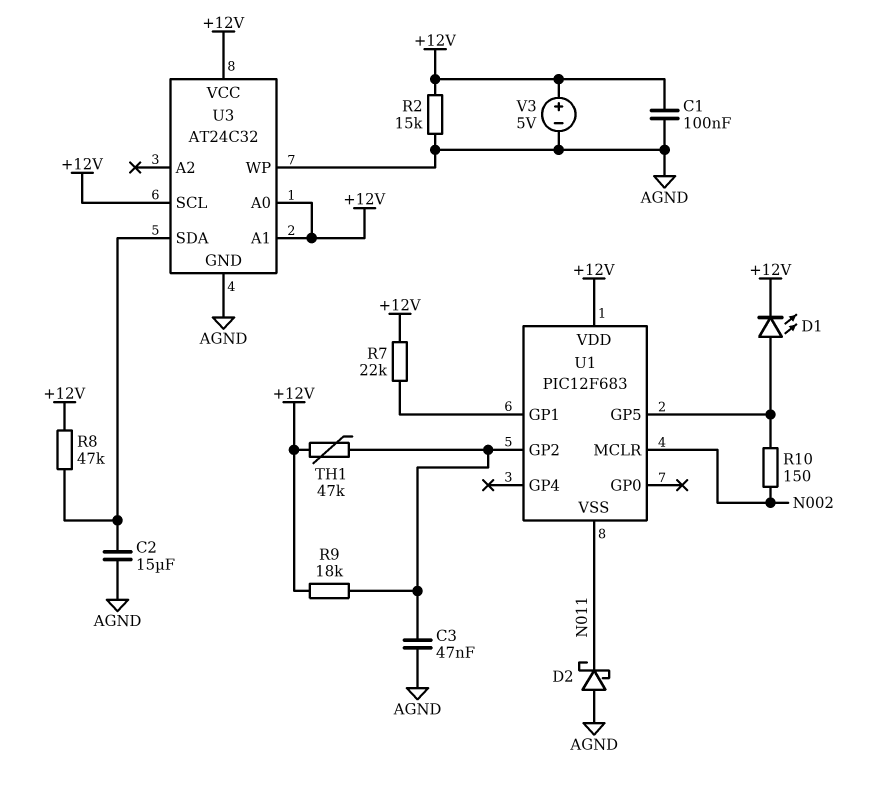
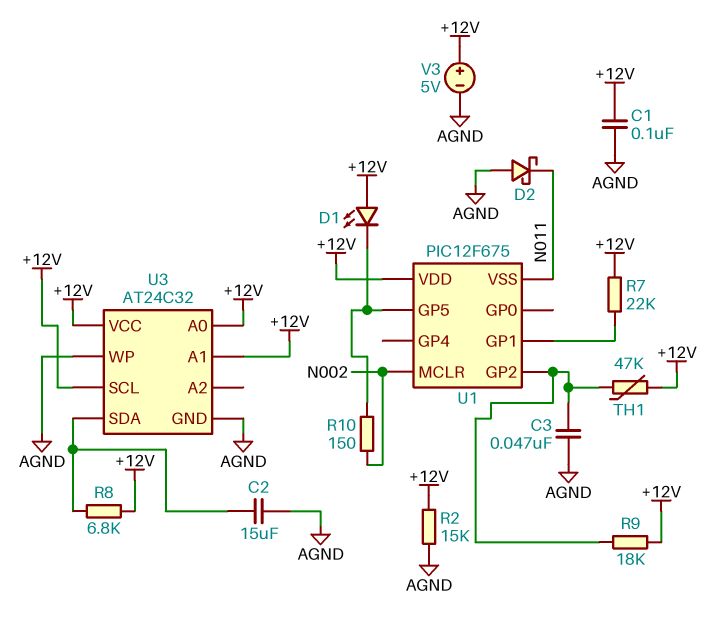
D1: LED (A U1/GP5, K +12V) -> LED (A +12V, K U1/GP5)
R8: 47k (+12V, U3/SDA) -> 6.8k (+12V, U3/SDA)
U1: PIC12F683 -> PIC12F675

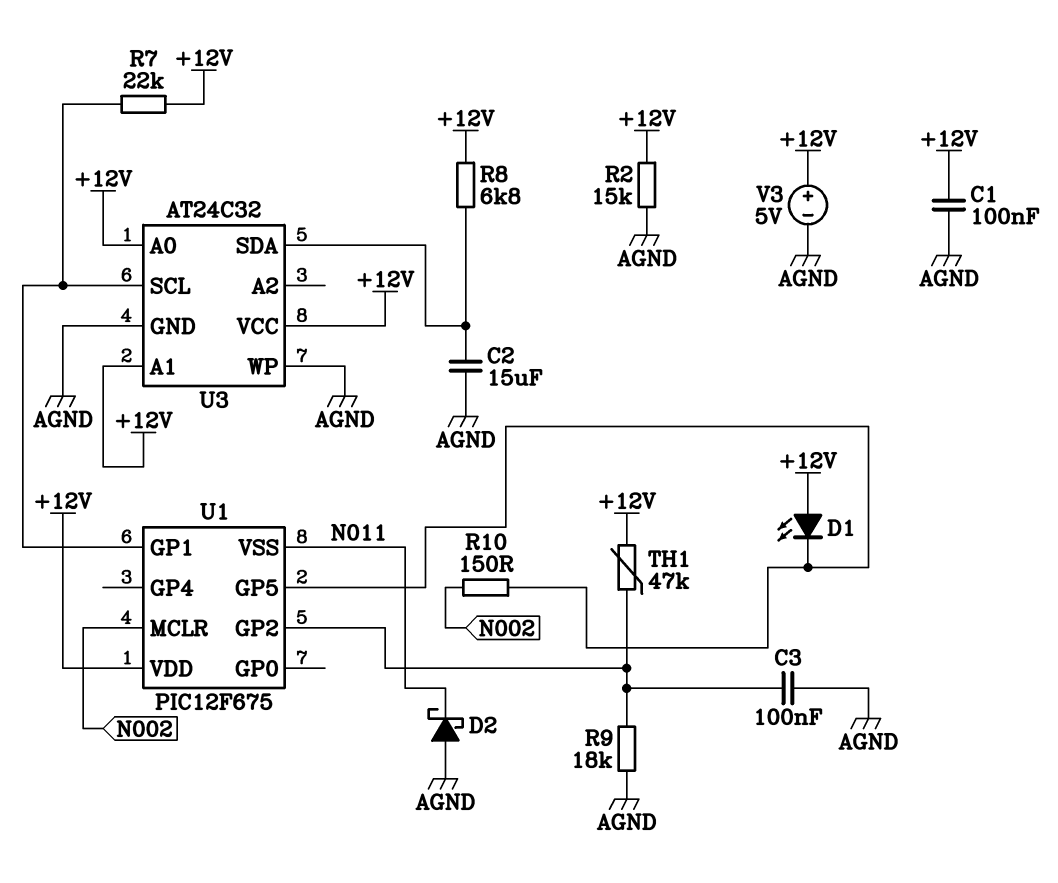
C3: 47nF (AGND, U1/GP2) -> 100nF (AGND, U1/GP2)
R9: 18k (+12V, U1/GP2) -> 18k (AGND, U1/GP2)
U3 pin SCL: +12V -> U1/GP1

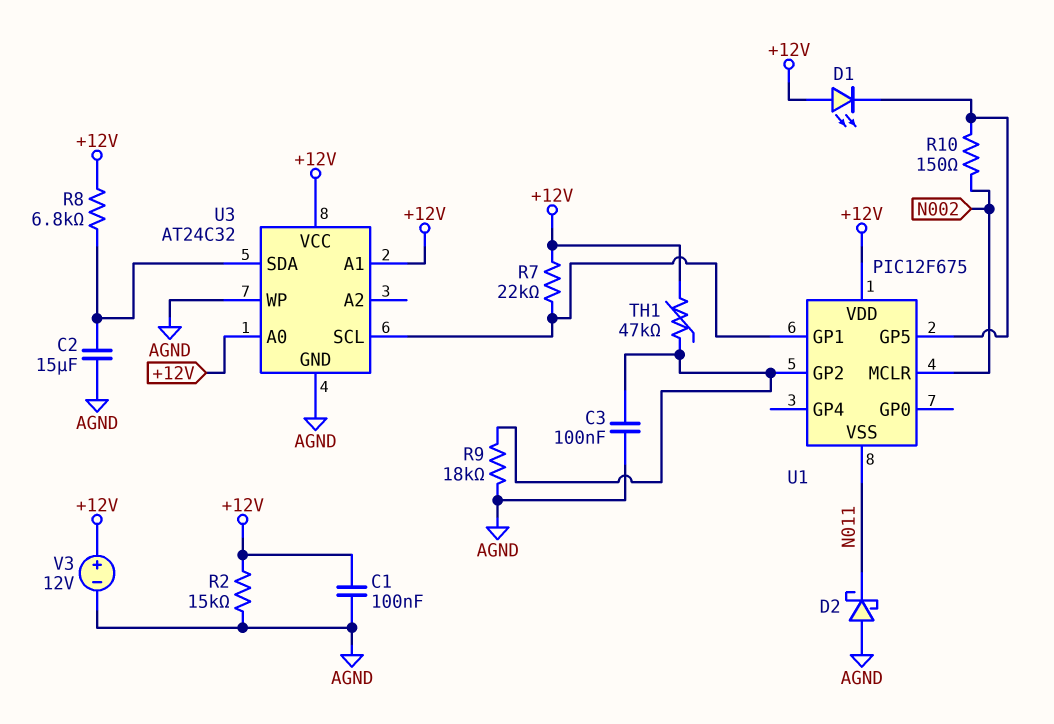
V3: 5V (plus +12V, minus AGND) -> 12V (plus +12V, minus AGND)

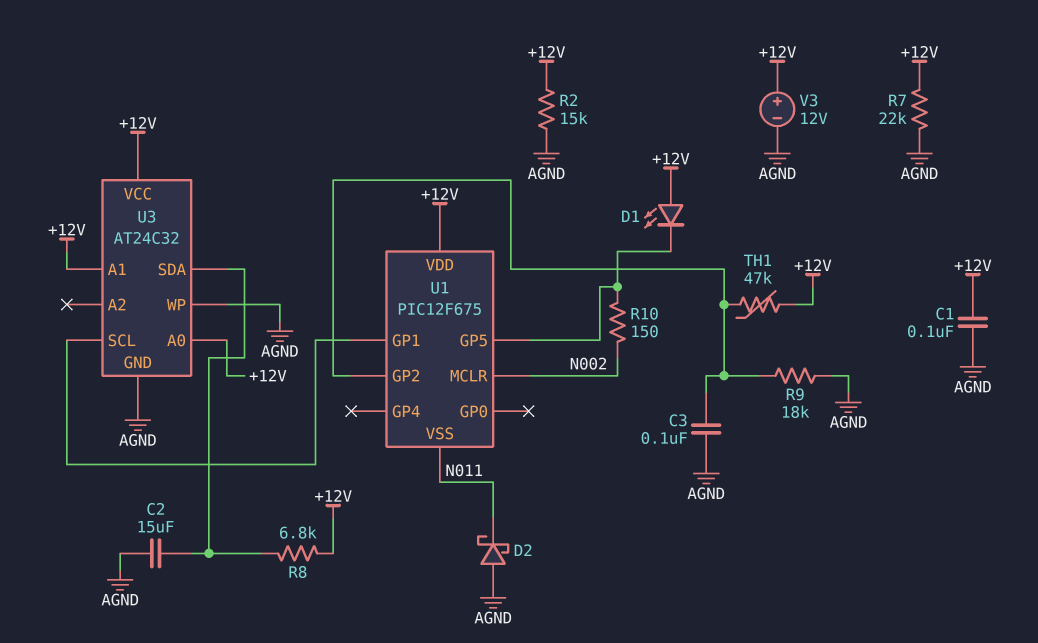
R7: 22k (+12V, U1/GP1) -> 22k (+12V, AGND)

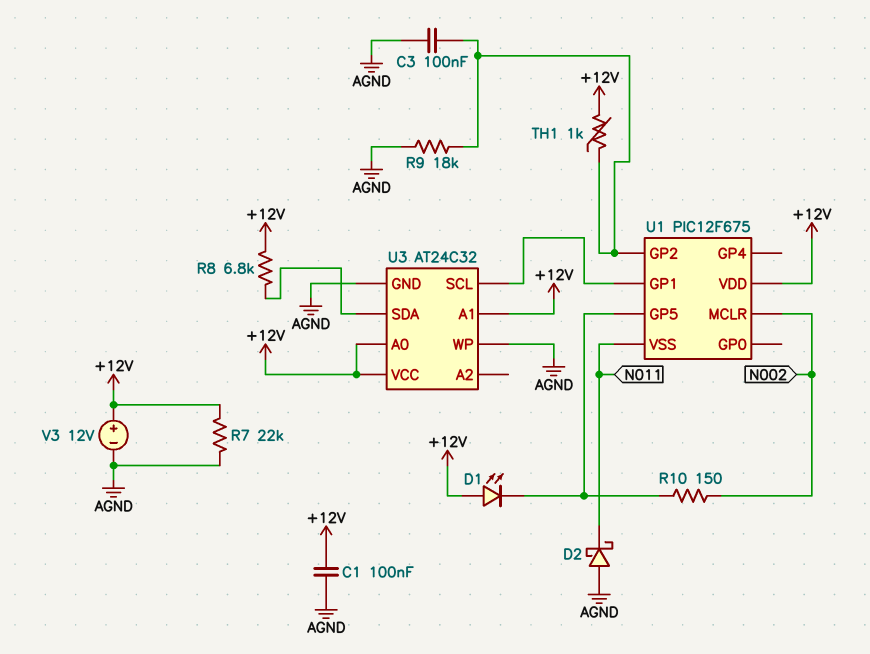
C2: 15uF (AGND, U3/SDA) -> none
R2: 15k (+12V, AGND) -> none
TH1: 47k (+12V, U1/GP2) -> 1k (+12V, U1/GP2)

